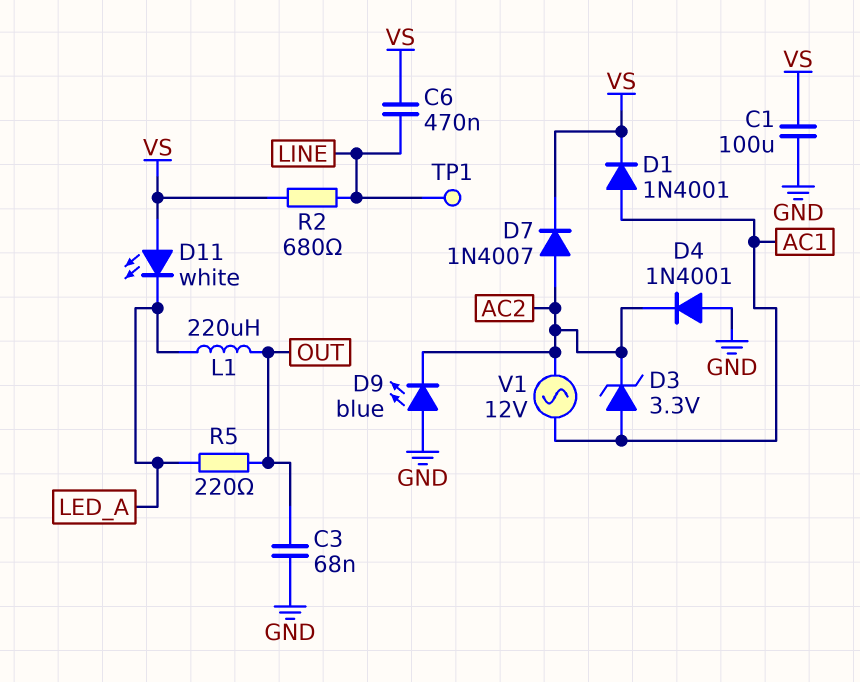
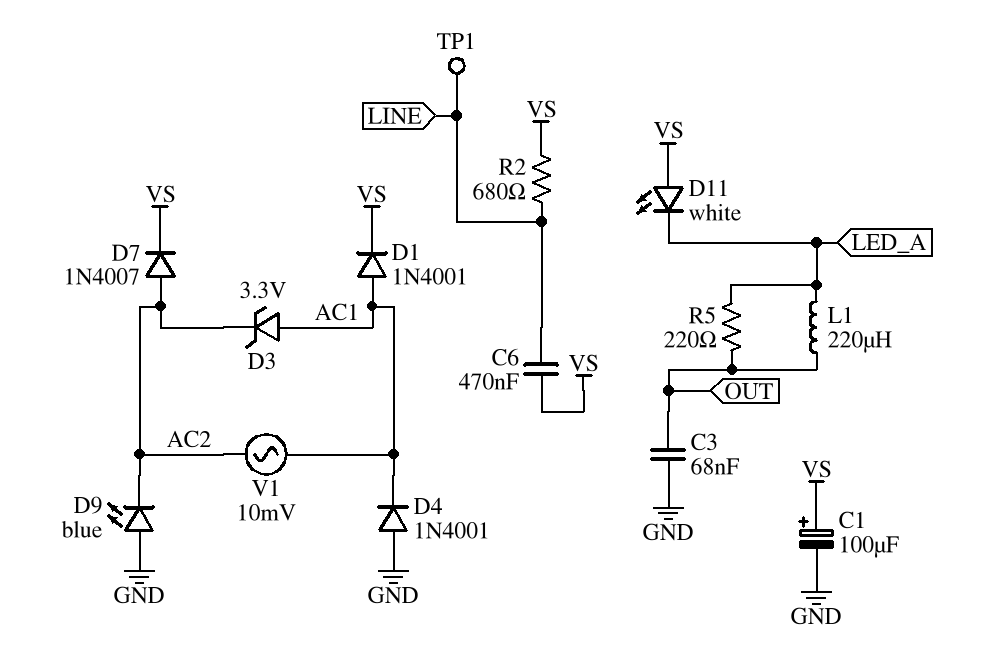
C1: 100uF (GND, VS) -> 100uF (plus VS, minus GND)
D4: diode 1N4001 (A GND, K AC2) -> diode 1N4001 (A GND, K AC1)
V1: AC 12V (AC1, AC2) -> AC 10mV (AC1, AC2)

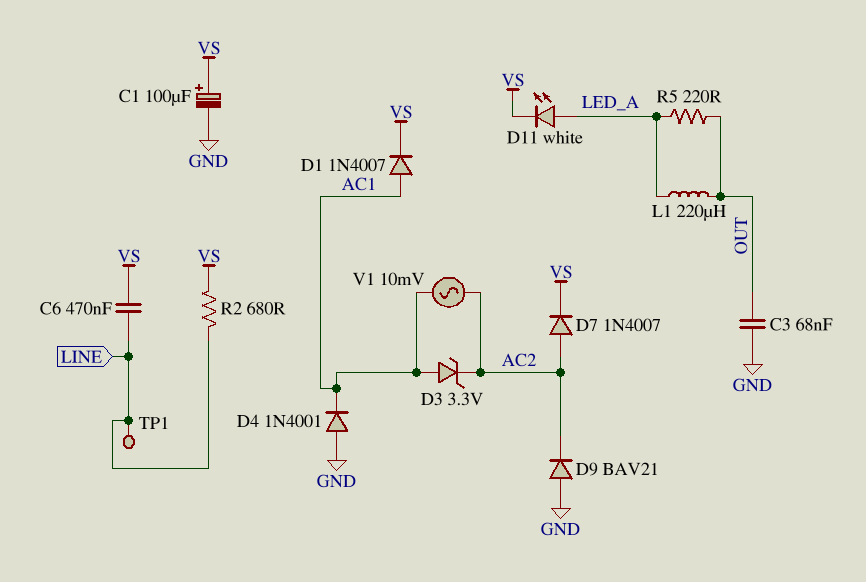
D1: diode 1N4001 (A AC1, K VS) -> diode 1N4007 (A AC1, K VS)
D9: LED blue (A GND, K AC2) -> diode BAV21 (A GND, K AC2)
D11: LED white (A VS, K LED_A) -> LED white (A LED_A, K VS)

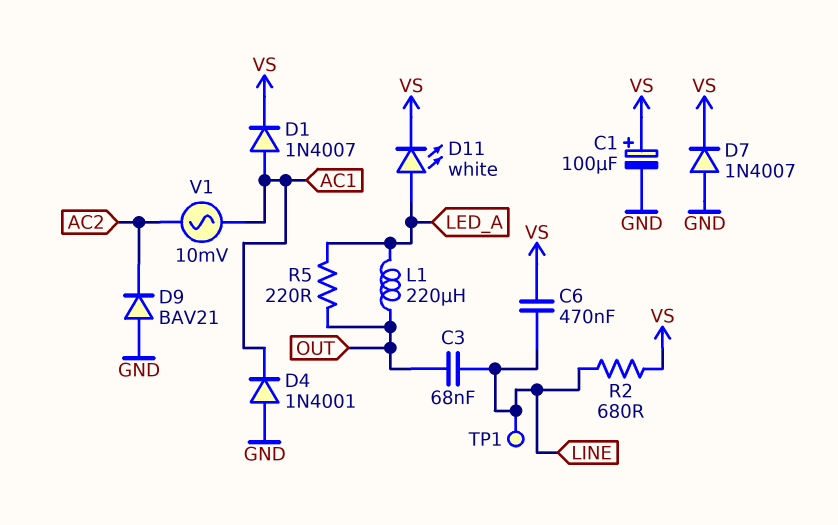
C3: 68nF (GND, OUT) -> 68nF (LINE, OUT)
D3: zener 3.3V (A AC1, K AC2) -> none
D7: diode 1N4007 (A AC2, K VS) -> diode 1N4007 (A GND, K VS)

